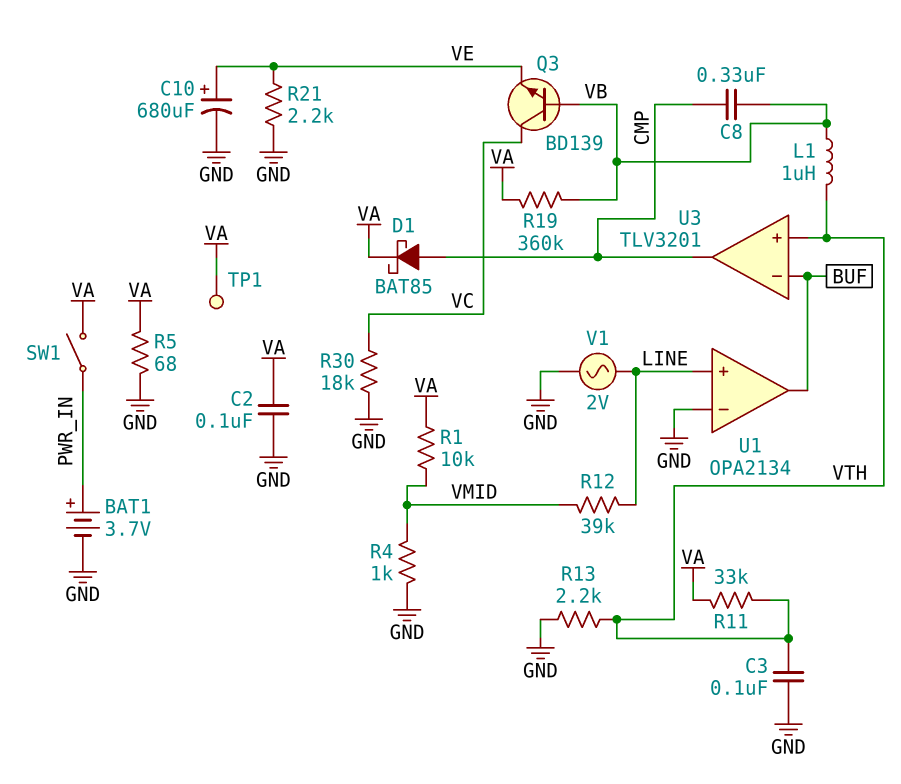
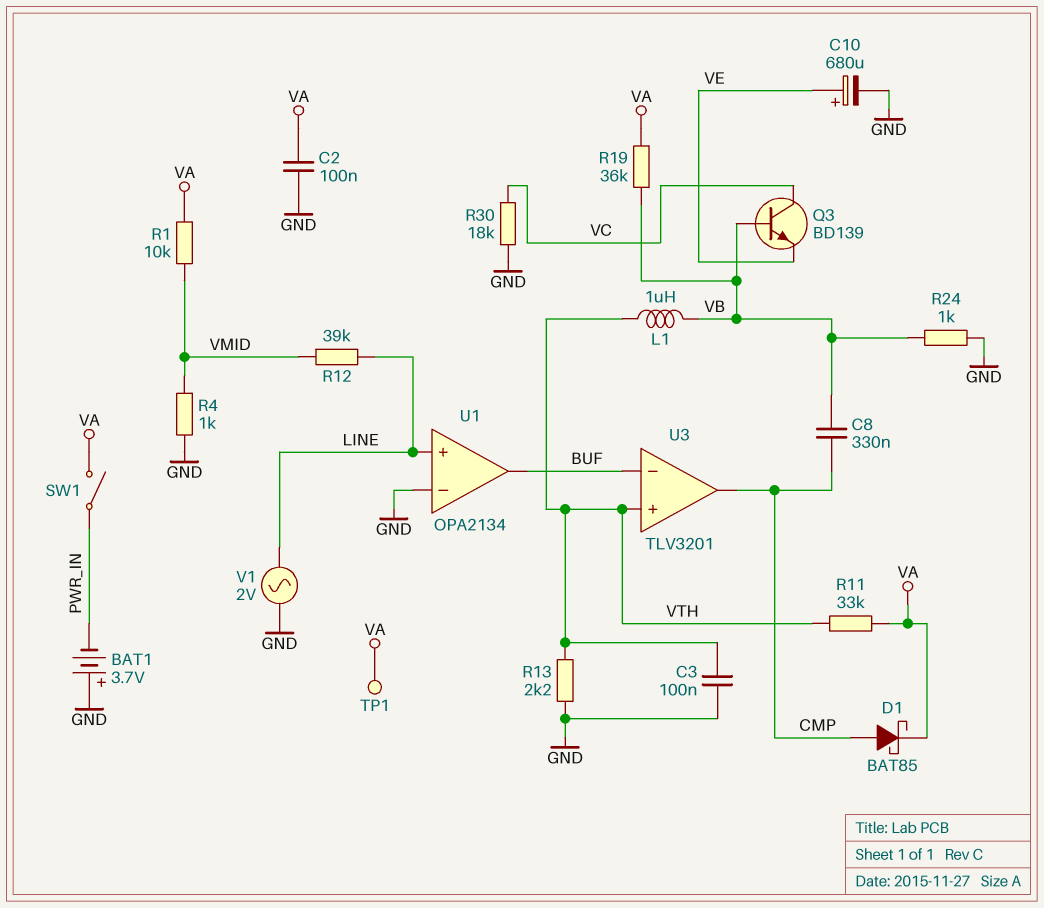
BAT1: 3.7V (plus PWR_IN, minus GND) -> 3.7V (plus GND, minus PWR_IN)
R5: 68 (GND, VA) -> none
R19: 360k (VA, VB) -> 36k (VA, VB)
R21: 2.2k (GND, VE) -> none
R24: none -> 1k (GND, VB)

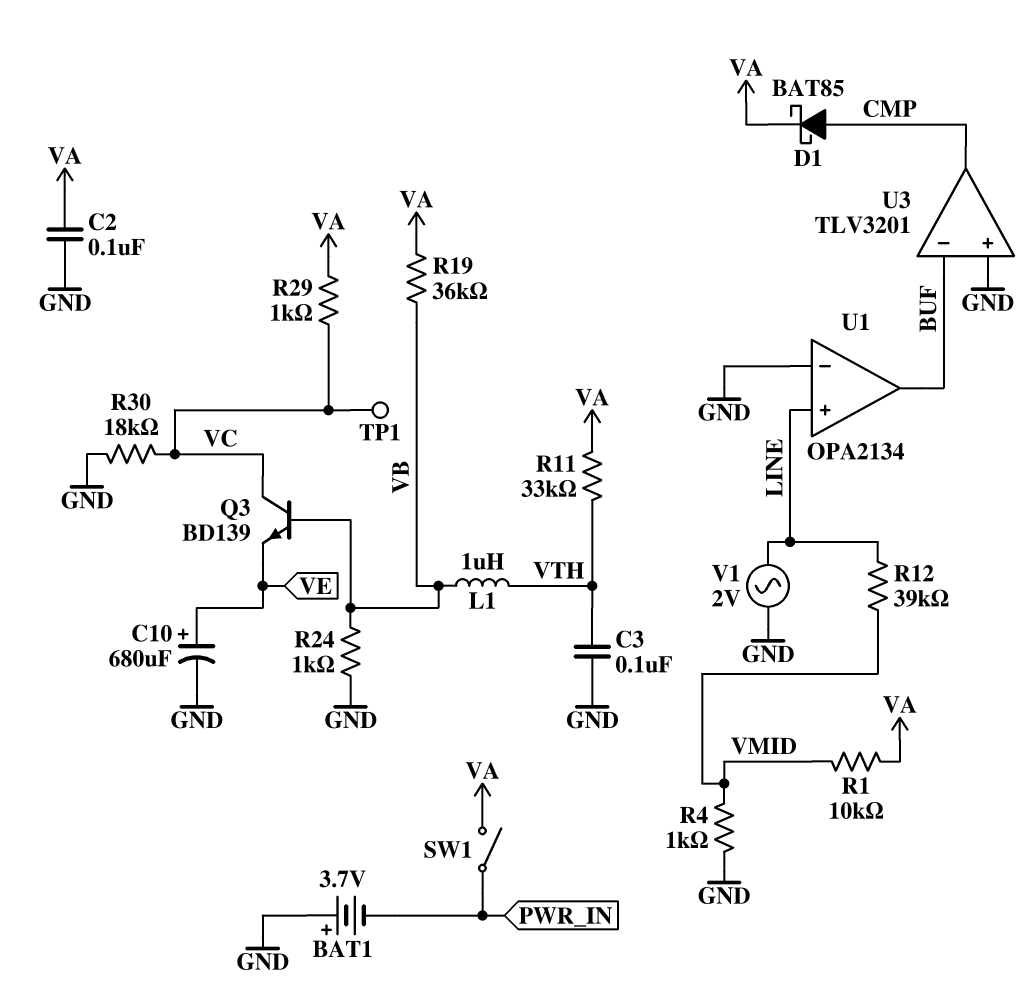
C8: 330nF (CMP, VB) -> none
R13: 2.2k (GND, VTH) -> none
R29: none -> 1k (VA, VC)
TP1: test point (VA) -> test point (VC)
U3 pin in+: VTH -> GND

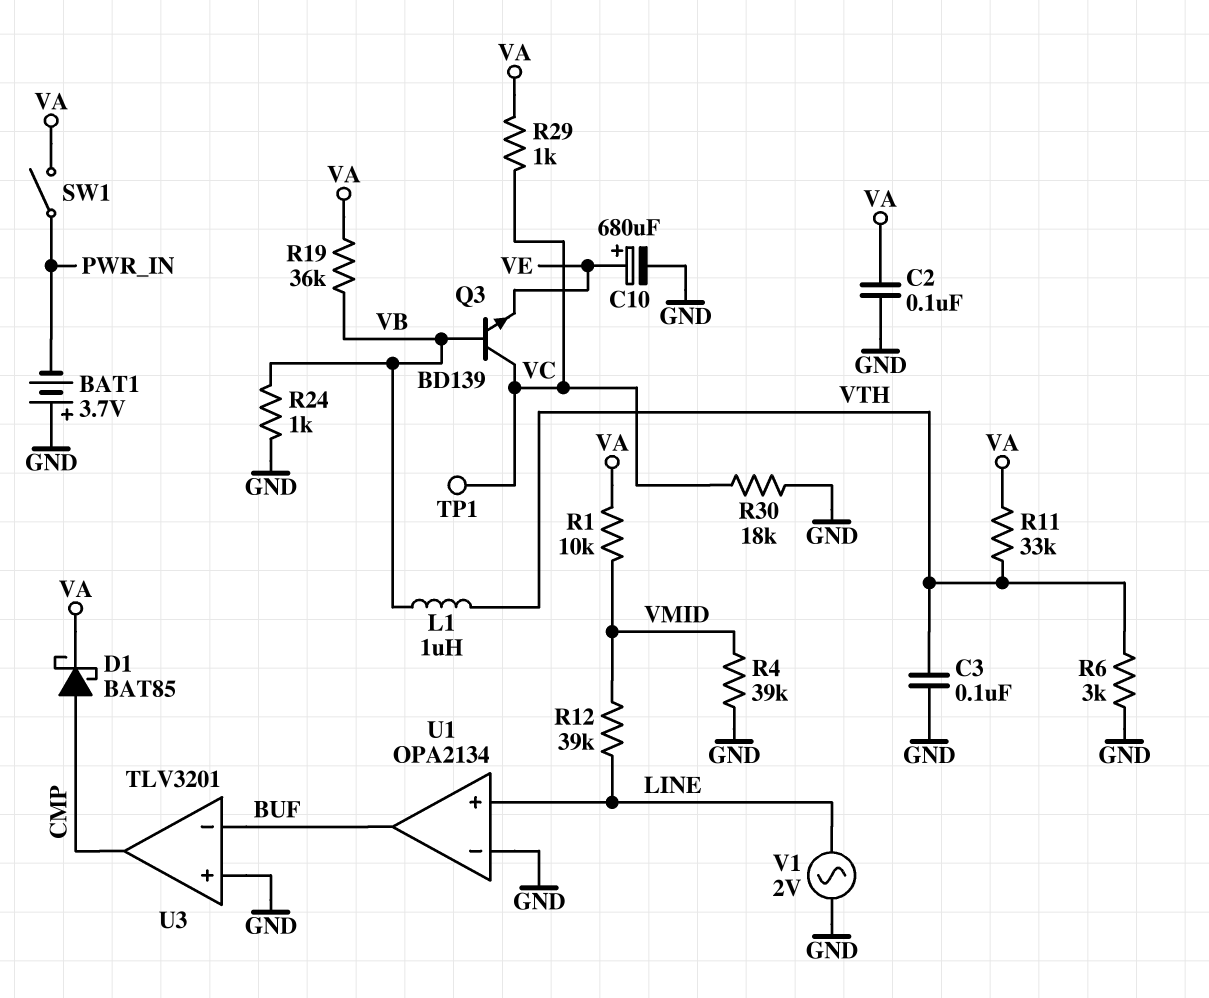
R4: 1k (GND, VMID) -> 39k (GND, VMID)
R6: none -> 3k (GND, VTH)

